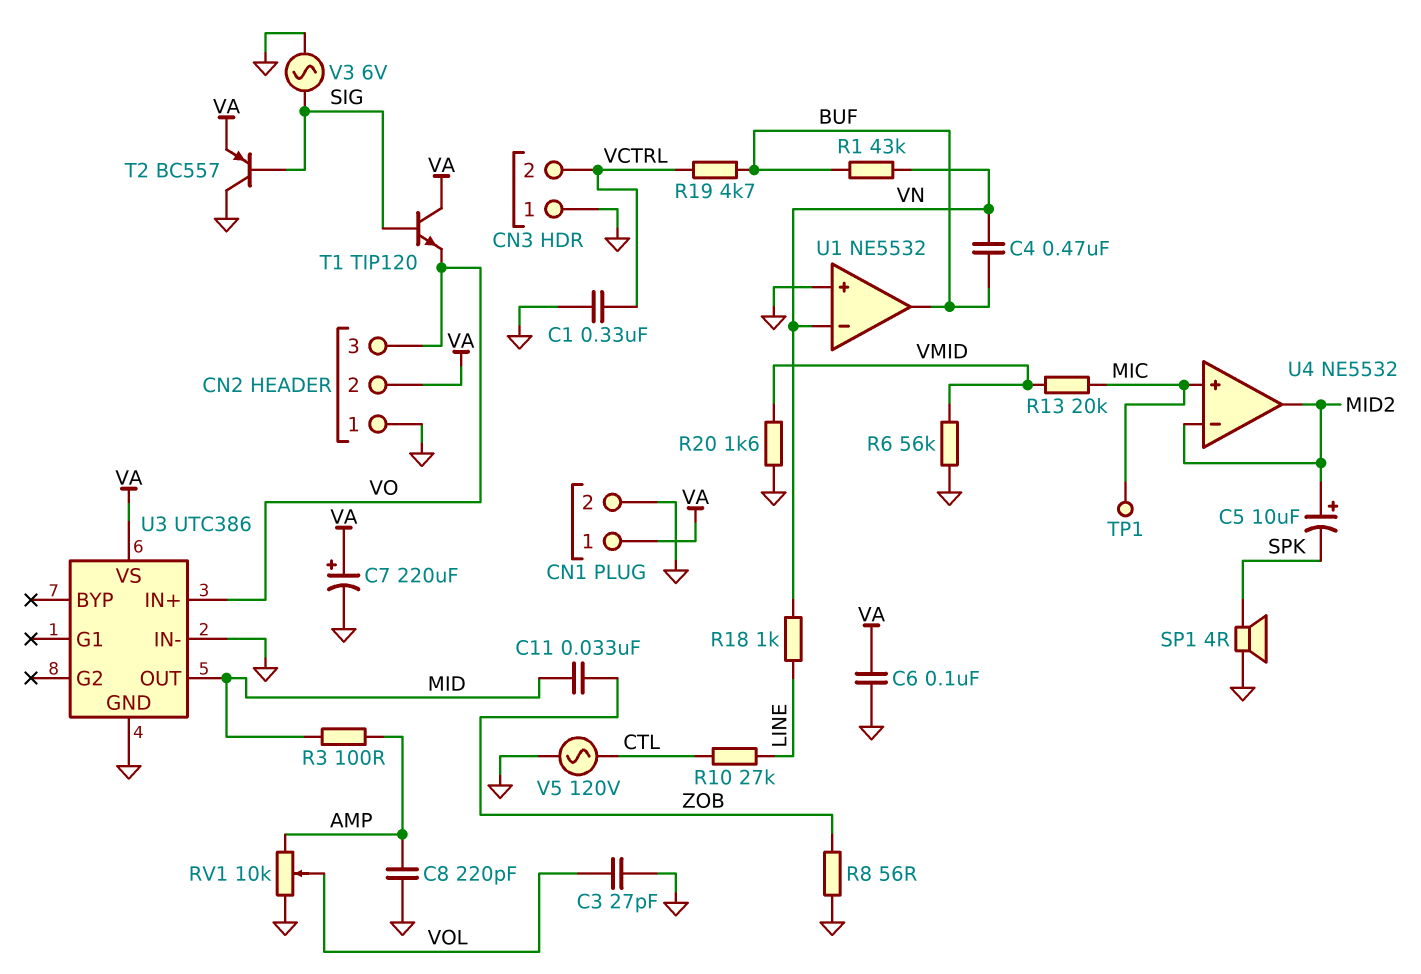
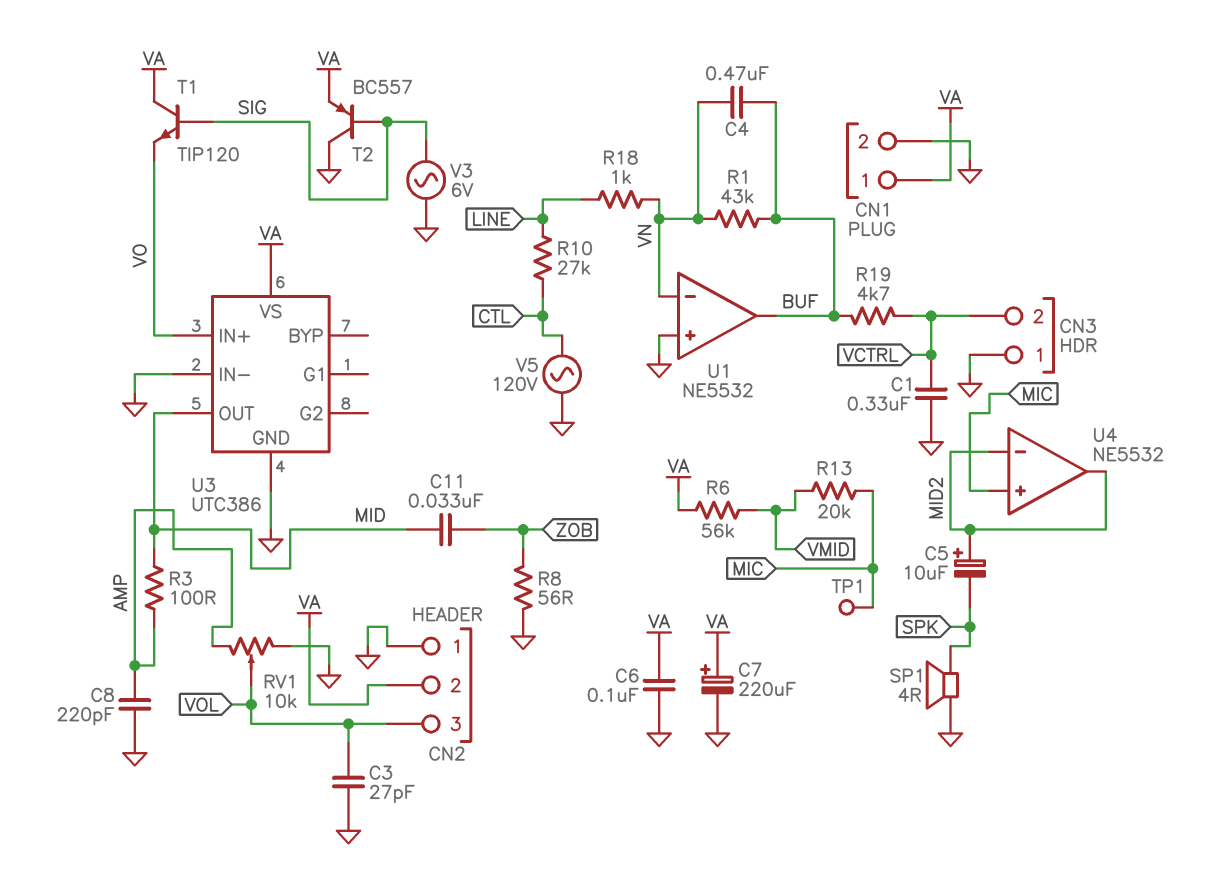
CN2 pin 3: VO -> VOL
R6: 56k (GND, VMID) -> 56k (VA, VMID)
R20: 1.6k (GND, VMID) -> none

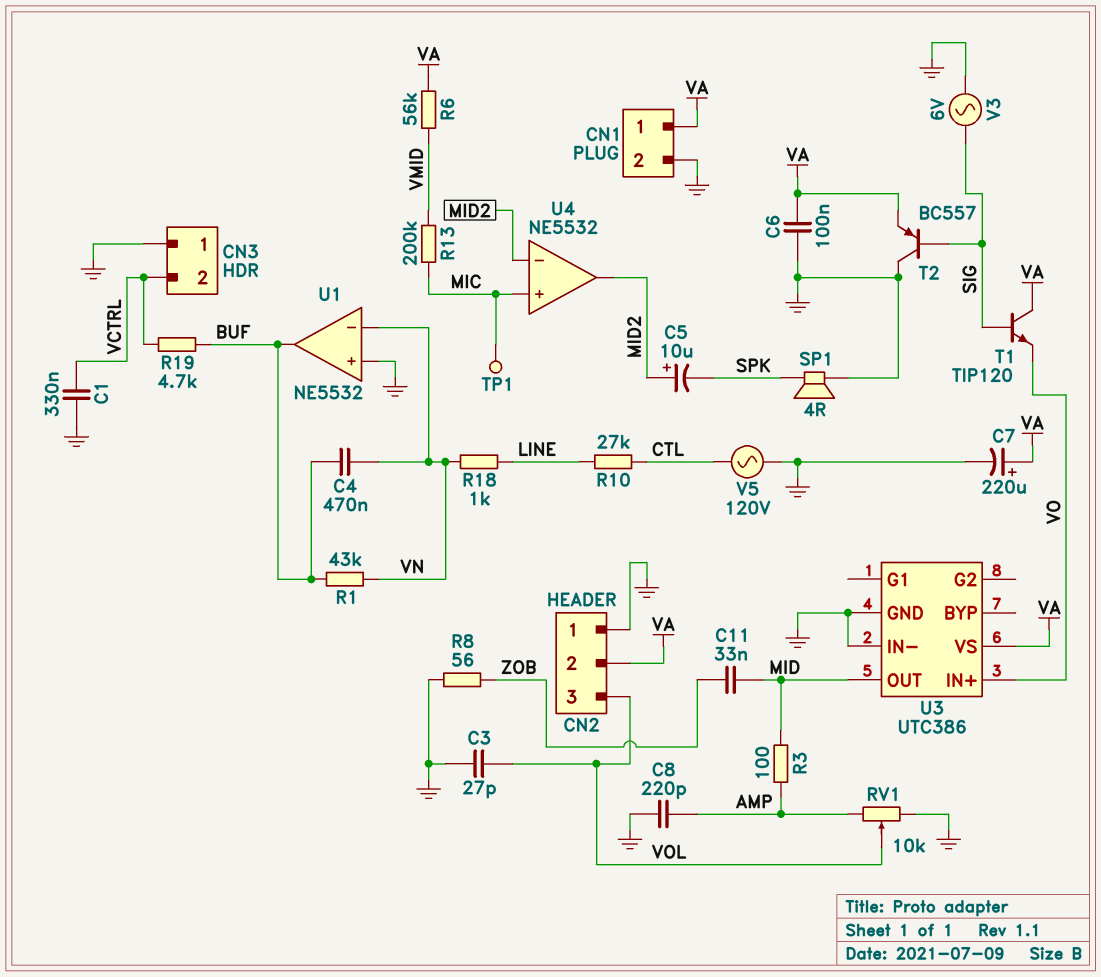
R13: 20k (MIC, VMID) -> 200k (MIC, VMID)

